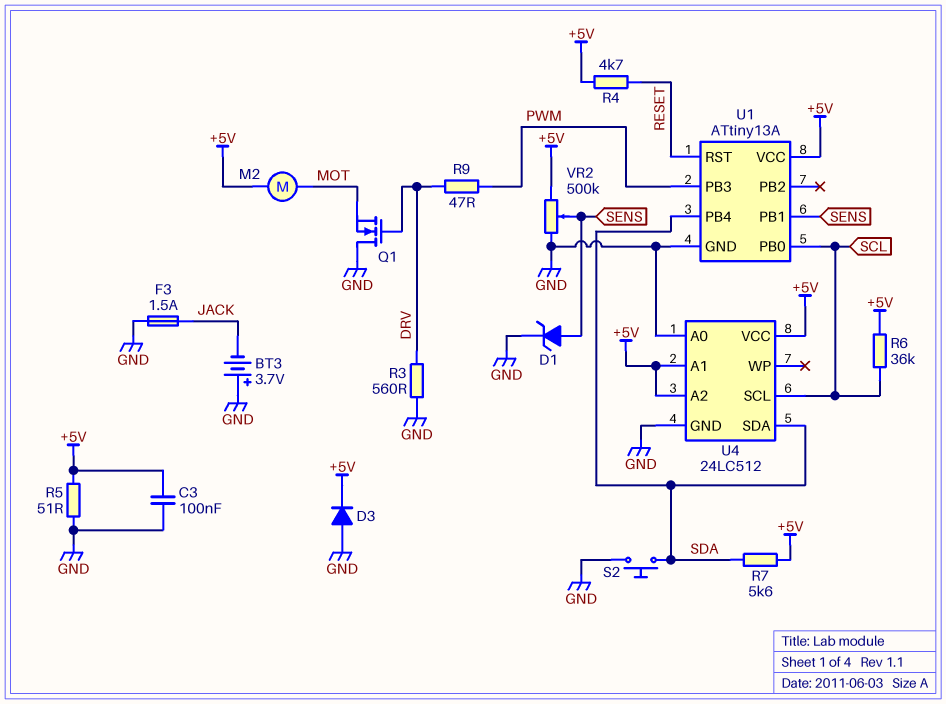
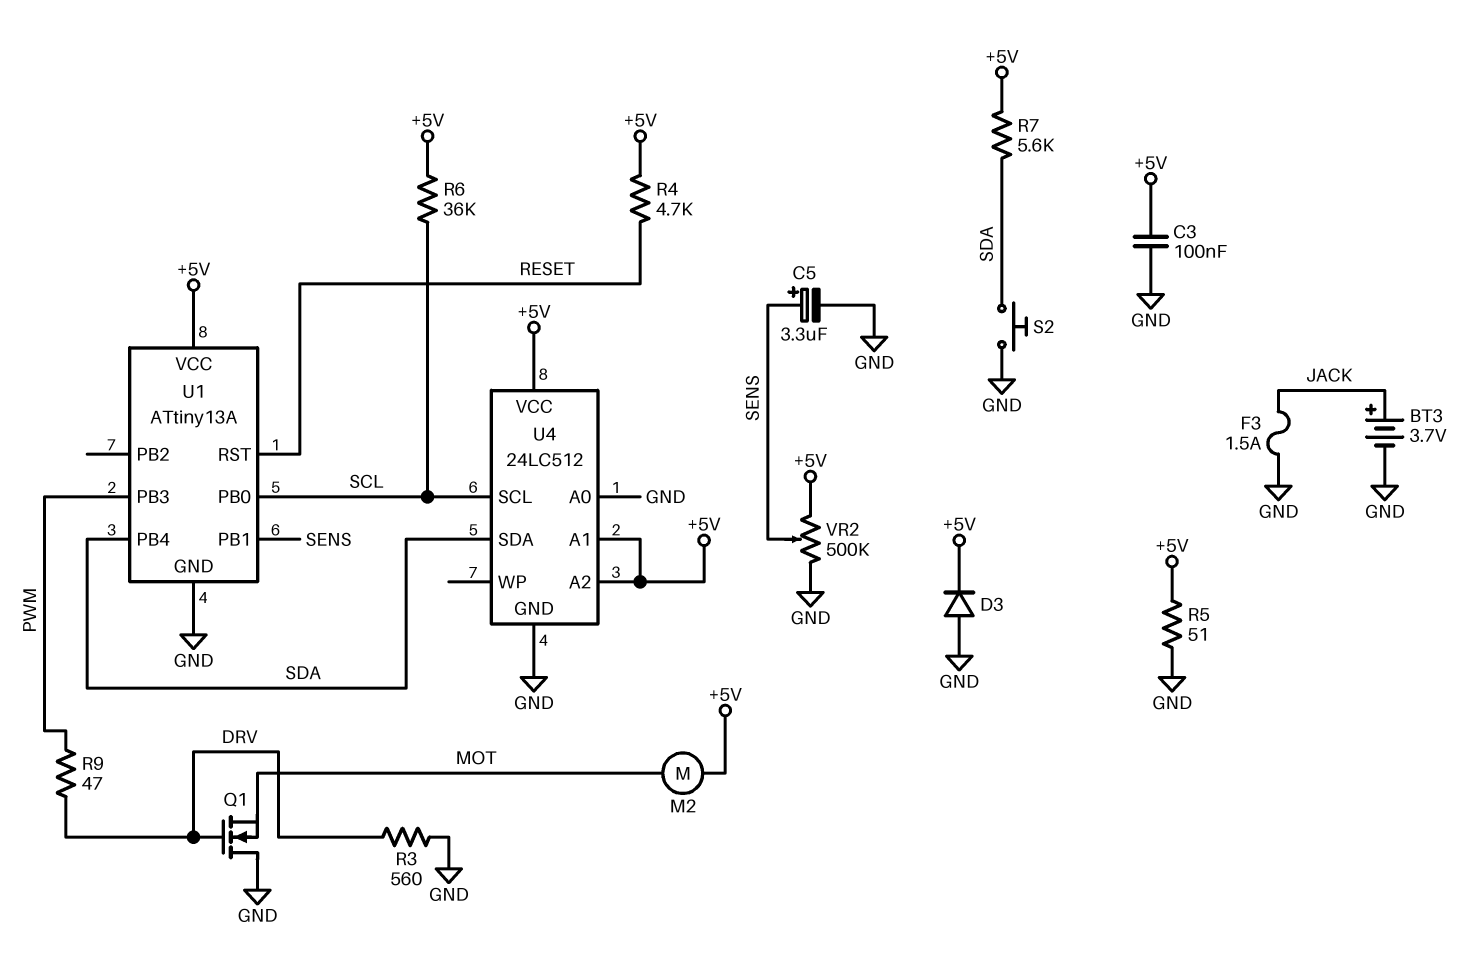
BT3: 3.7V (plus GND, minus JACK) -> 3.7V (plus JACK, minus GND)
C5: none -> 3.3uF (plus SENS, minus GND)
D1: zener (A SENS, K GND) -> none

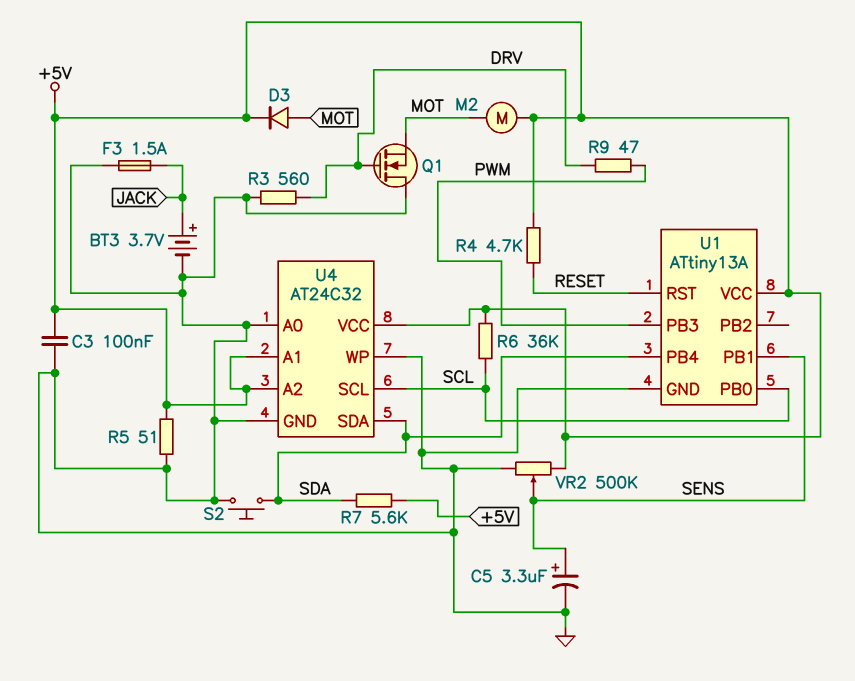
D3: diode (A GND, K +5V) -> diode (A MOT, K +5V)
U4: 24LC512 -> AT24C32
U4 pin WP: none -> GND

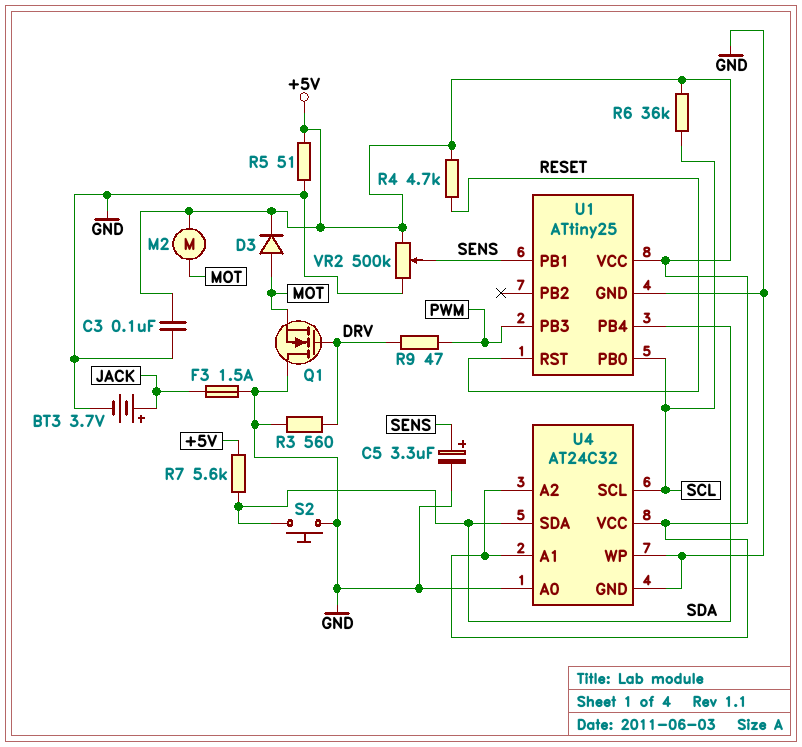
U1: ATtiny13A -> ATtiny25

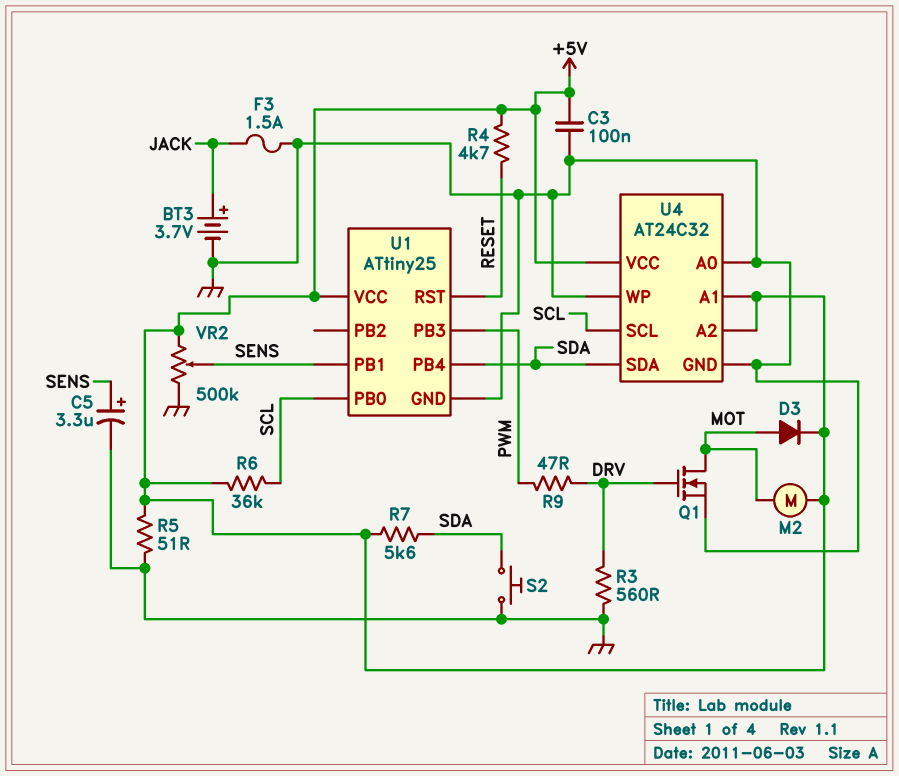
Q1: NMOS (G DRV, D GND, S MOT) -> NMOS (G DRV, D MOT, S GND)

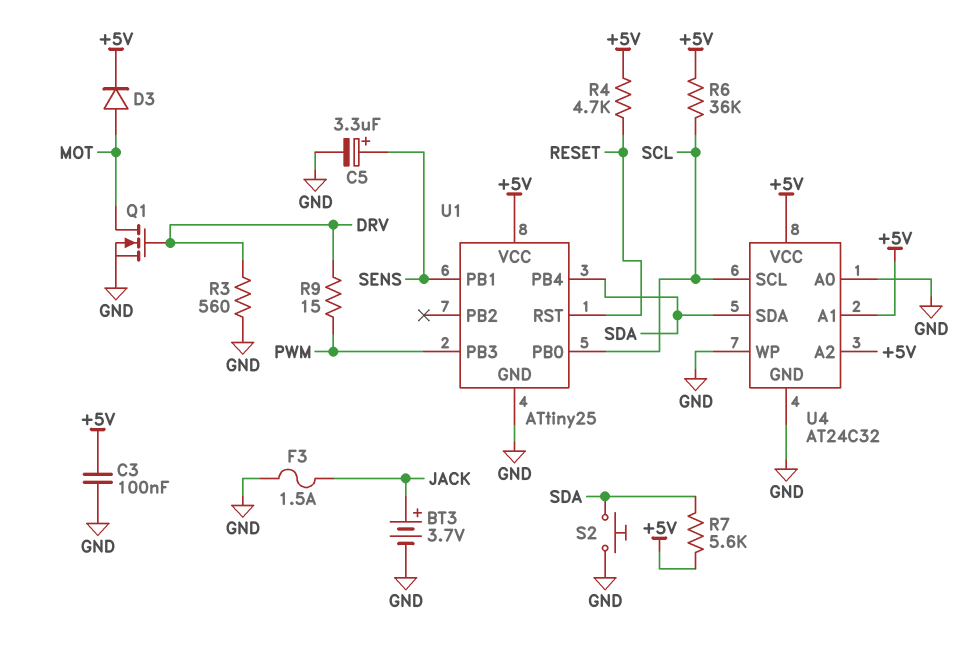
M2: motor (+5V, MOT) -> none
R5: 51 (+5V, GND) -> none
R9: 47 (DRV, PWM) -> 15 (DRV, PWM)
VR2: 500k (+5V, GND, wiper SENS) -> none

